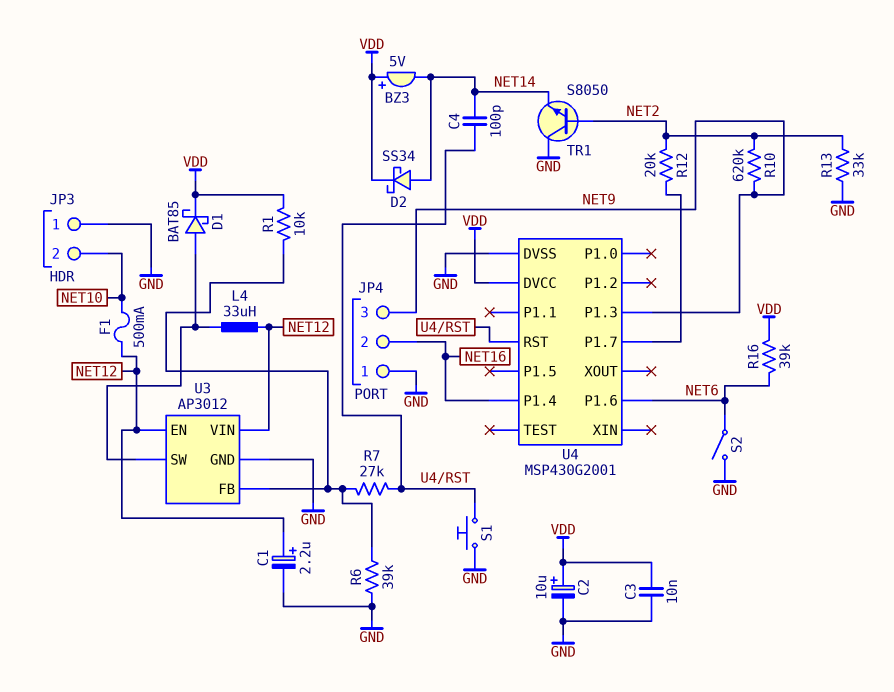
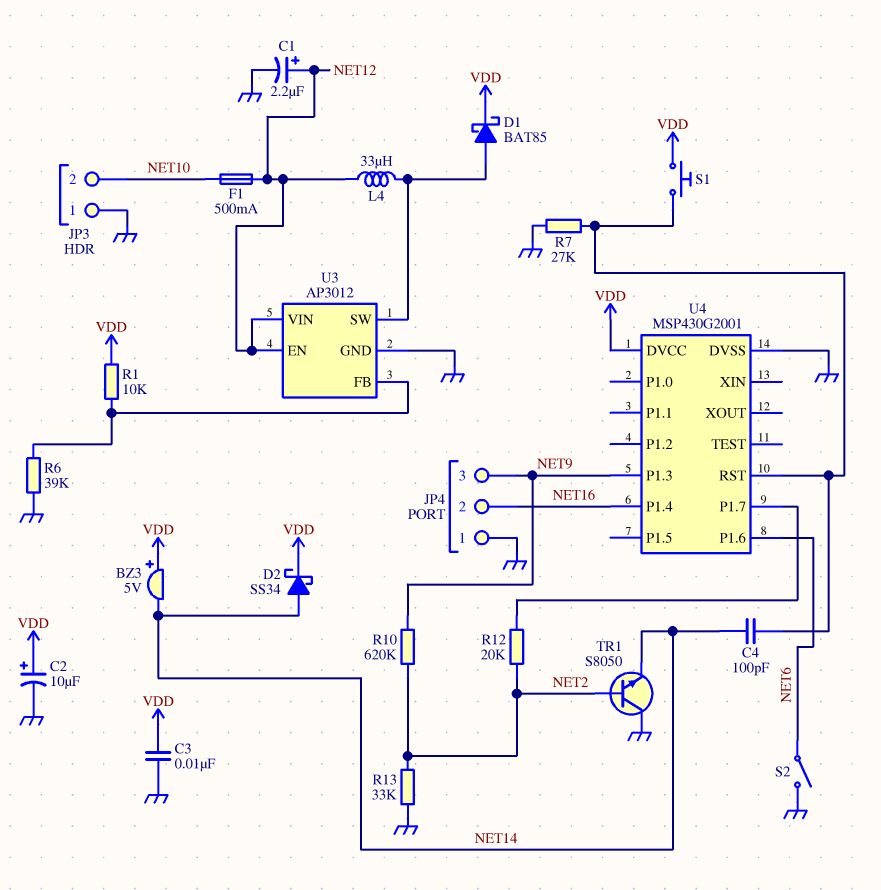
R7: 27k (U3/FB, U4/RST) -> 27k (GND, U4/RST)
R16: 39k (NET6, VDD) -> none
S1: button (GND, U4/RST) -> button (U4/RST, VDD)

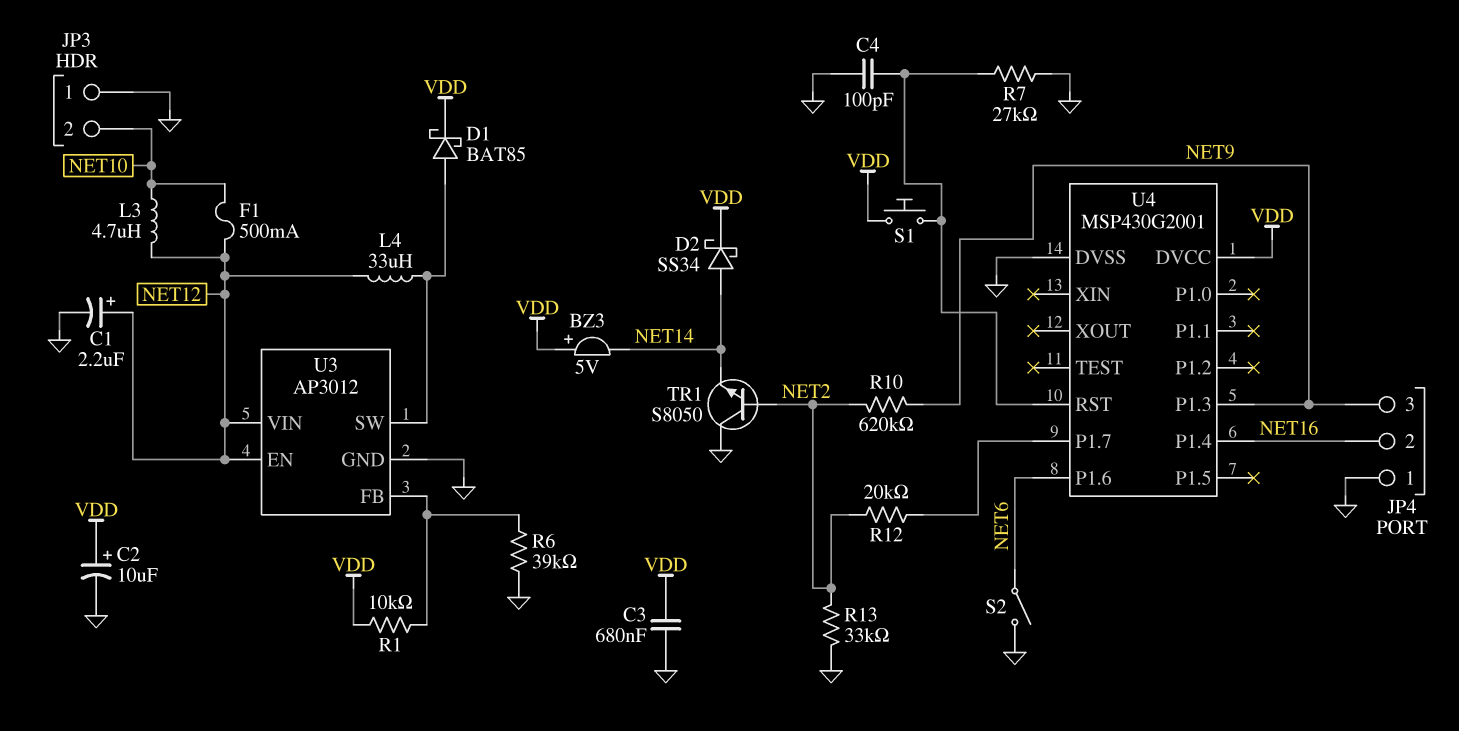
C3: 10nF (GND, VDD) -> 680nF (GND, VDD)
C4: 100pF (NET14, U4/RST) -> 100pF (GND, U4/RST)
L3: none -> 4.7uH (NET10, NET12)

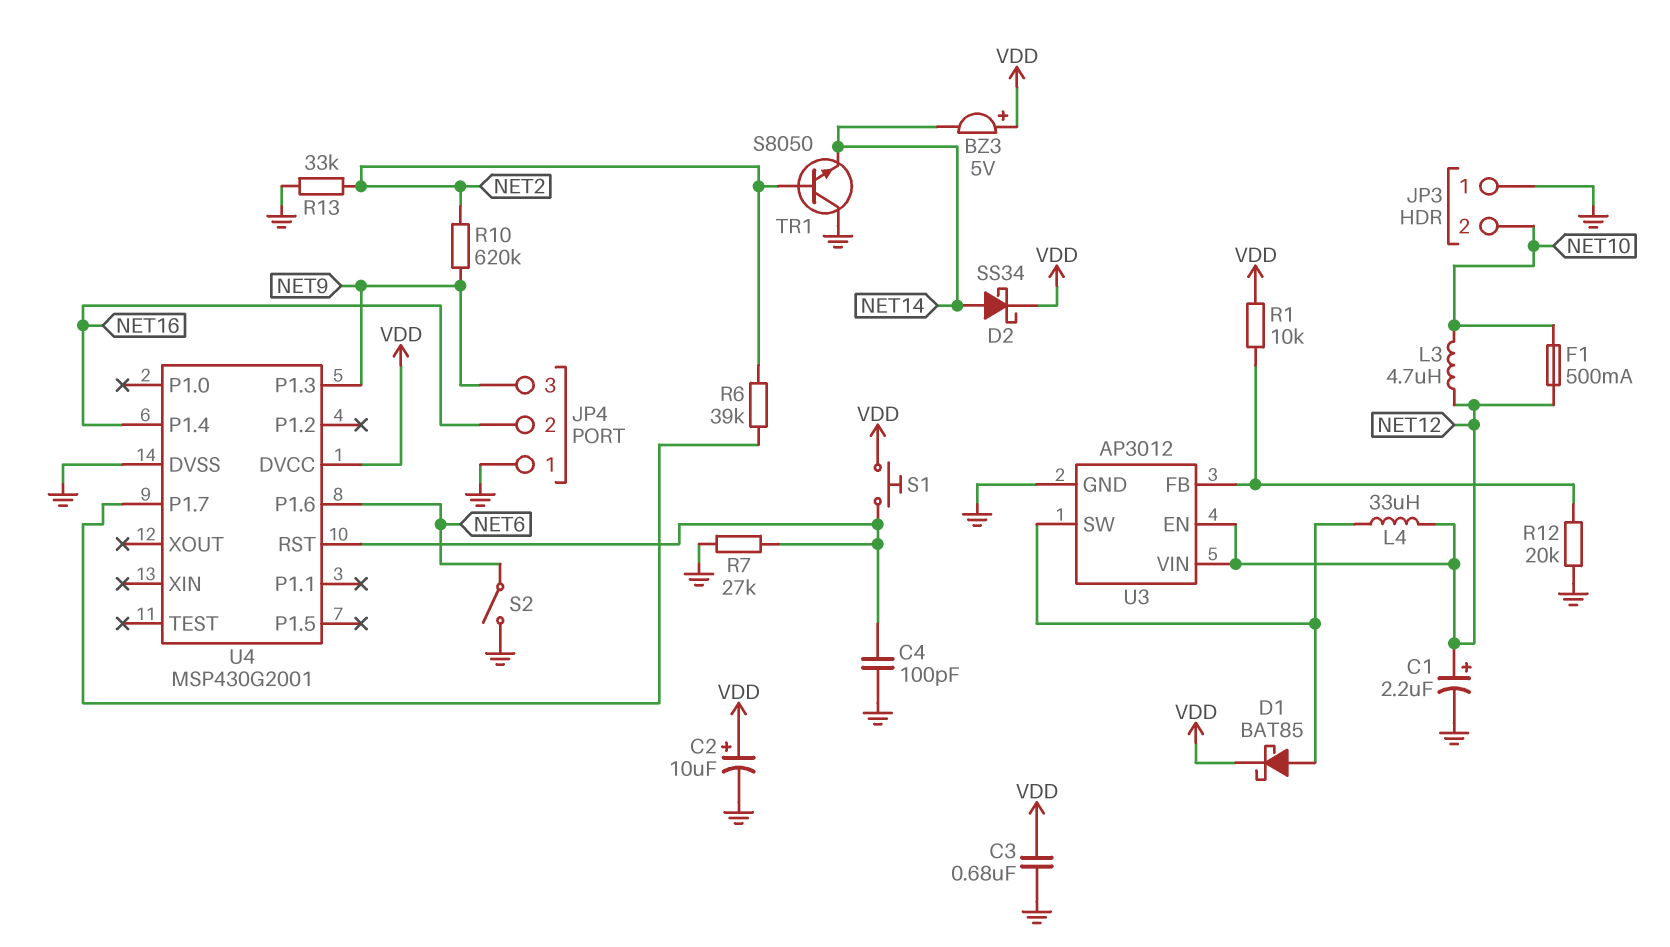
R6: 39k (GND, U3/FB) -> 39k (NET2, U4/P1.7)
R12: 20k (NET2, U4/P1.7) -> 20k (GND, U3/FB)

